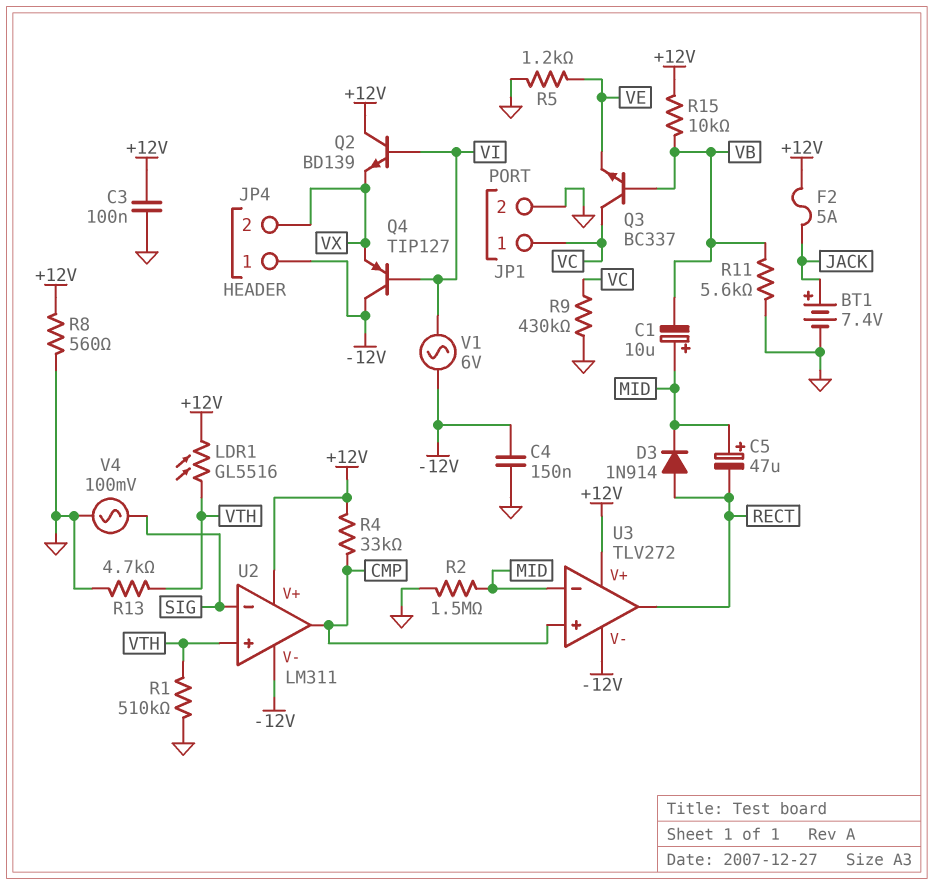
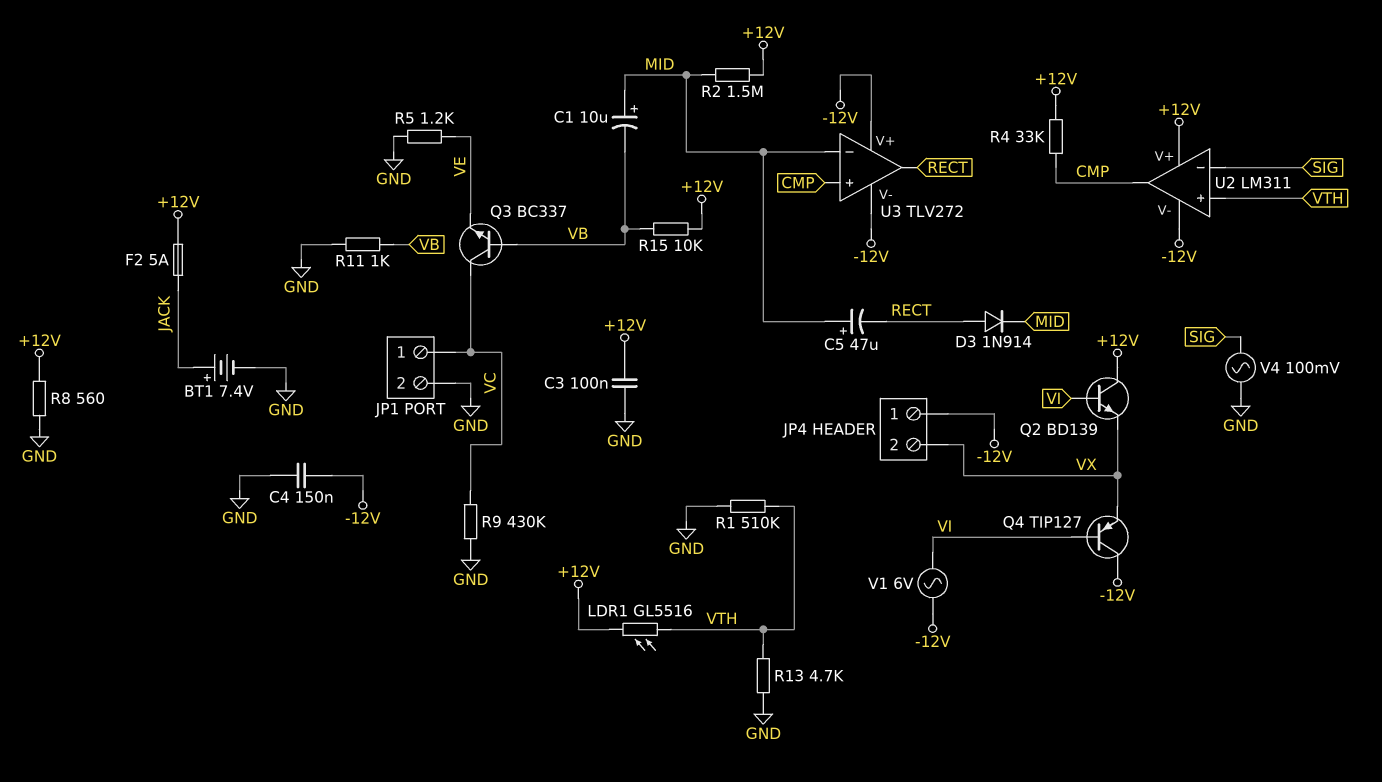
R2: 1.5M (GND, MID) -> 1.5M (+12V, MID)
R11: 5.6k (GND, VB) -> 1k (GND, VB)
U3 pin V+: +12V -> -12V

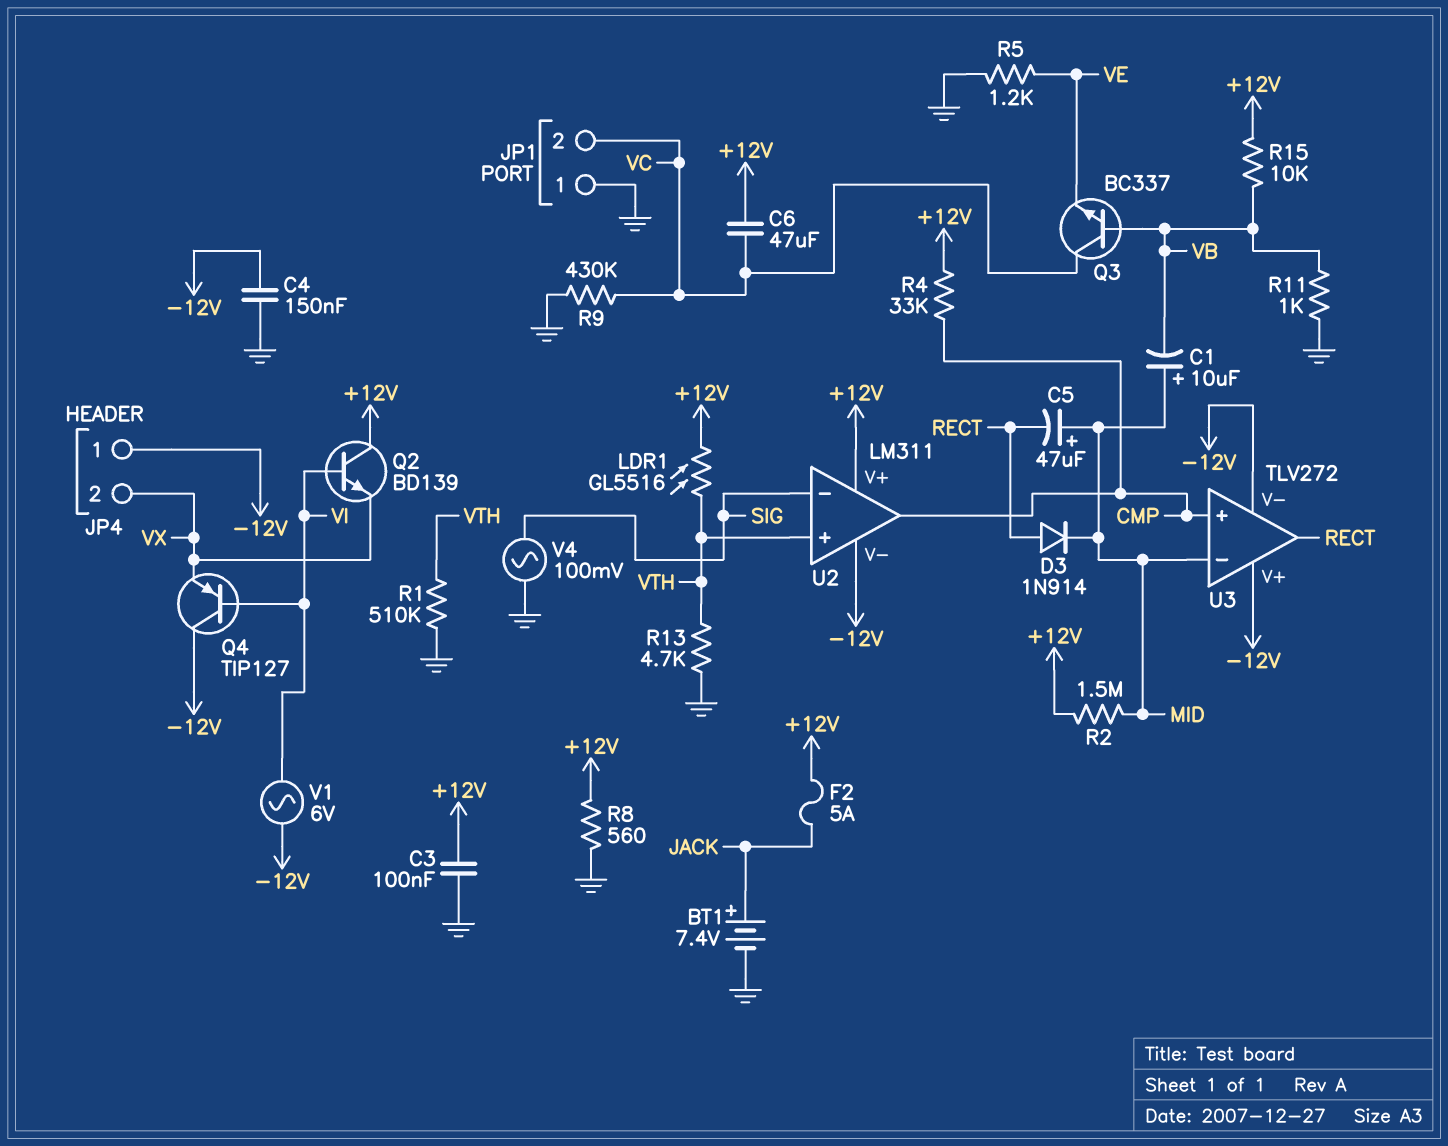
C6: none -> 47uF (+12V, VC)
JP1 pin 1: VC -> GND
JP1 pin 2: GND -> VC

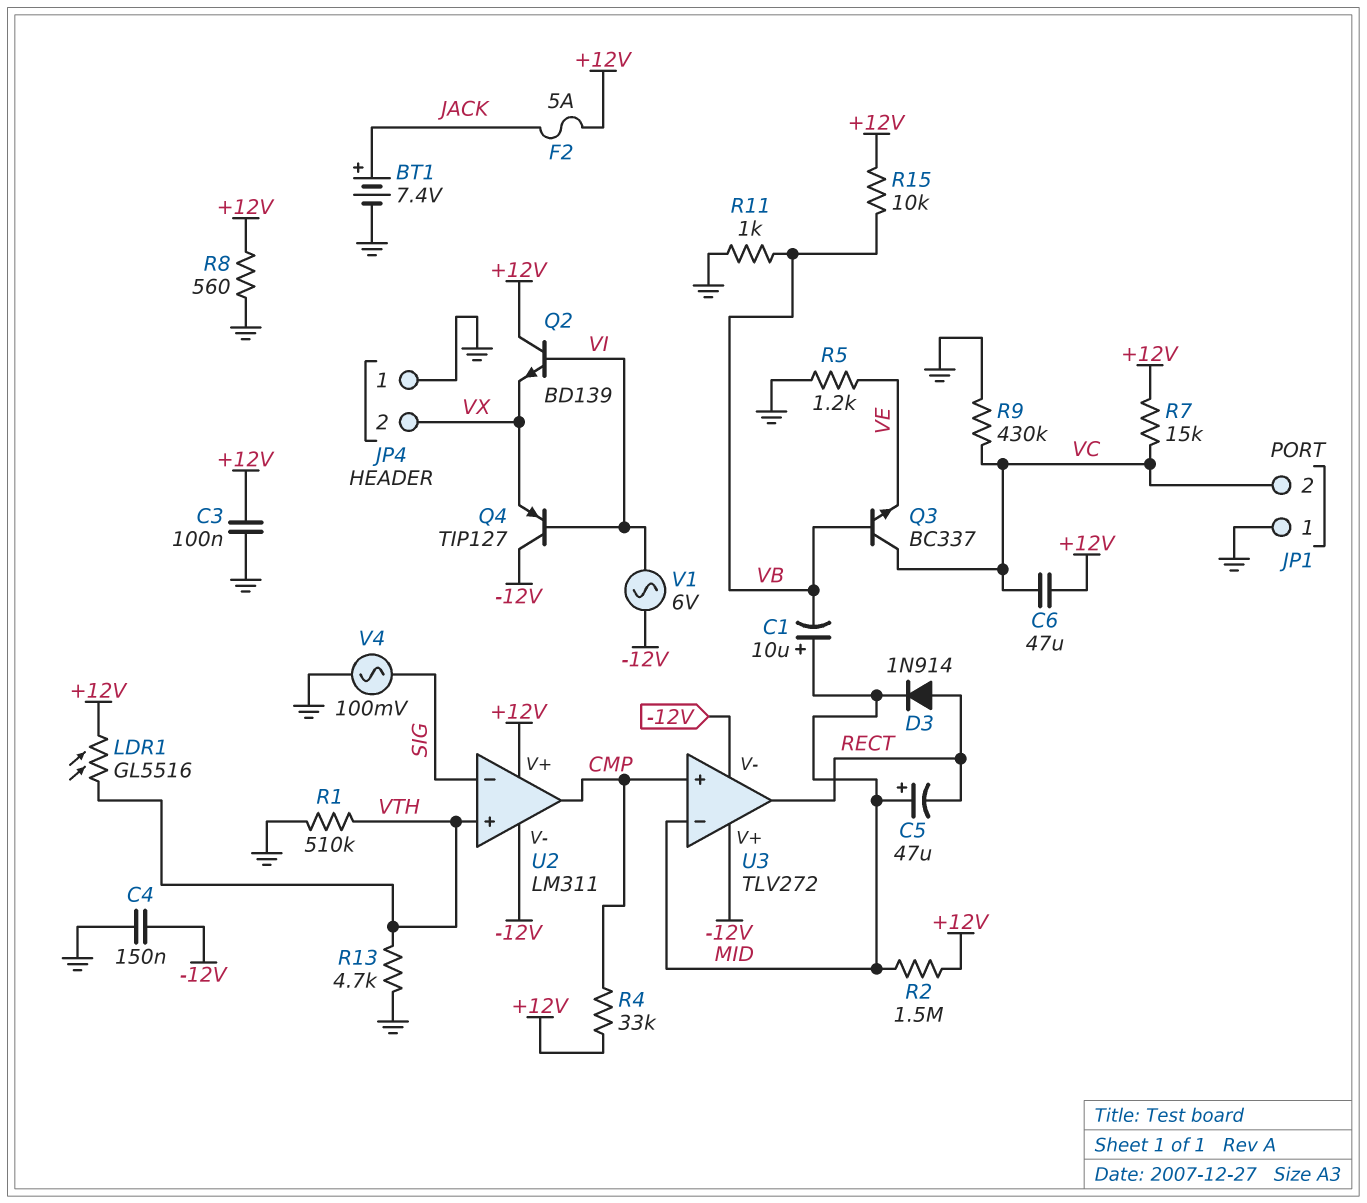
JP4 pin 1: -12V -> GND
R7: none -> 15k (+12V, VC)

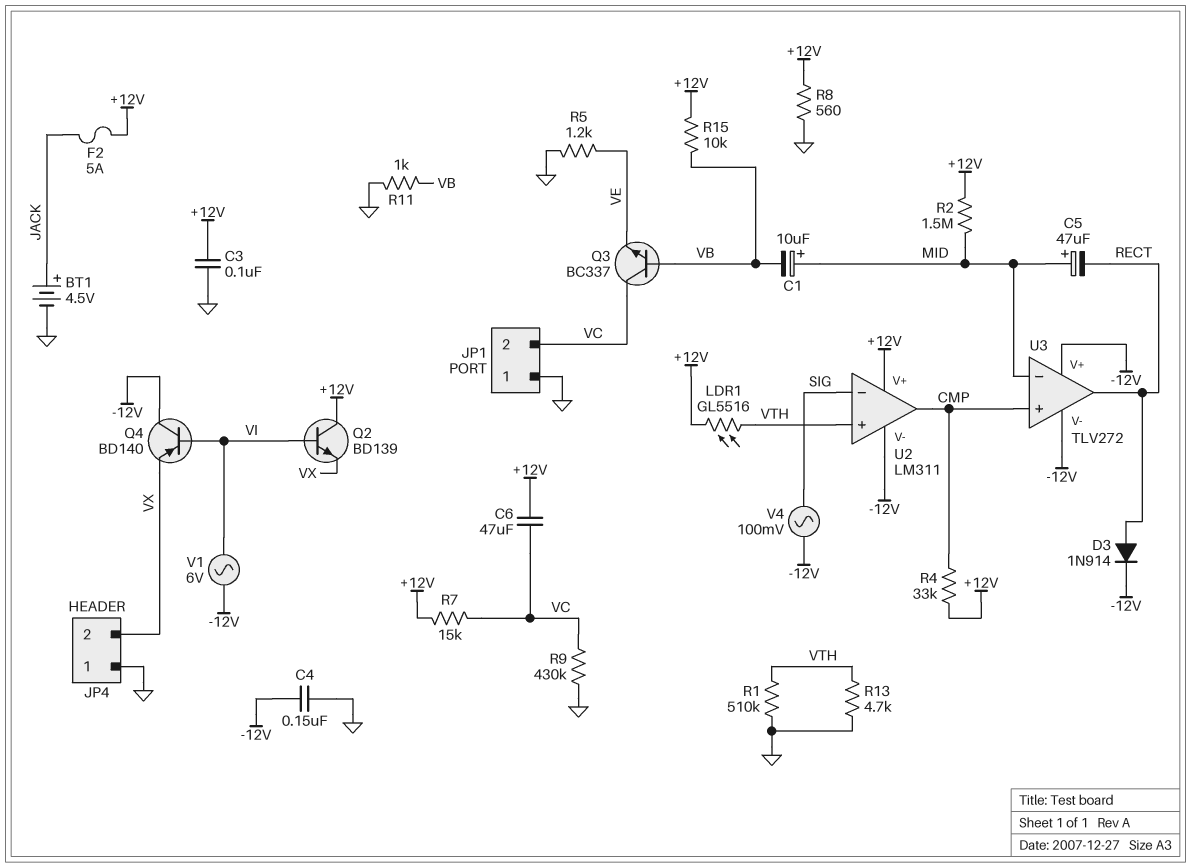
BT1: 7.4V (plus JACK, minus GND) -> 4.5V (plus JACK, minus GND)
D3: diode 1N914 (A RECT, K MID) -> diode 1N914 (A RECT, K -12V)
Q4: PNP TIP127 (B VI, C -12V, E VX) -> PNP BD140 (B VI, C -12V, E VX)
V4: AC 100mV (GND, SIG) -> AC 100mV (-12V, SIG)

